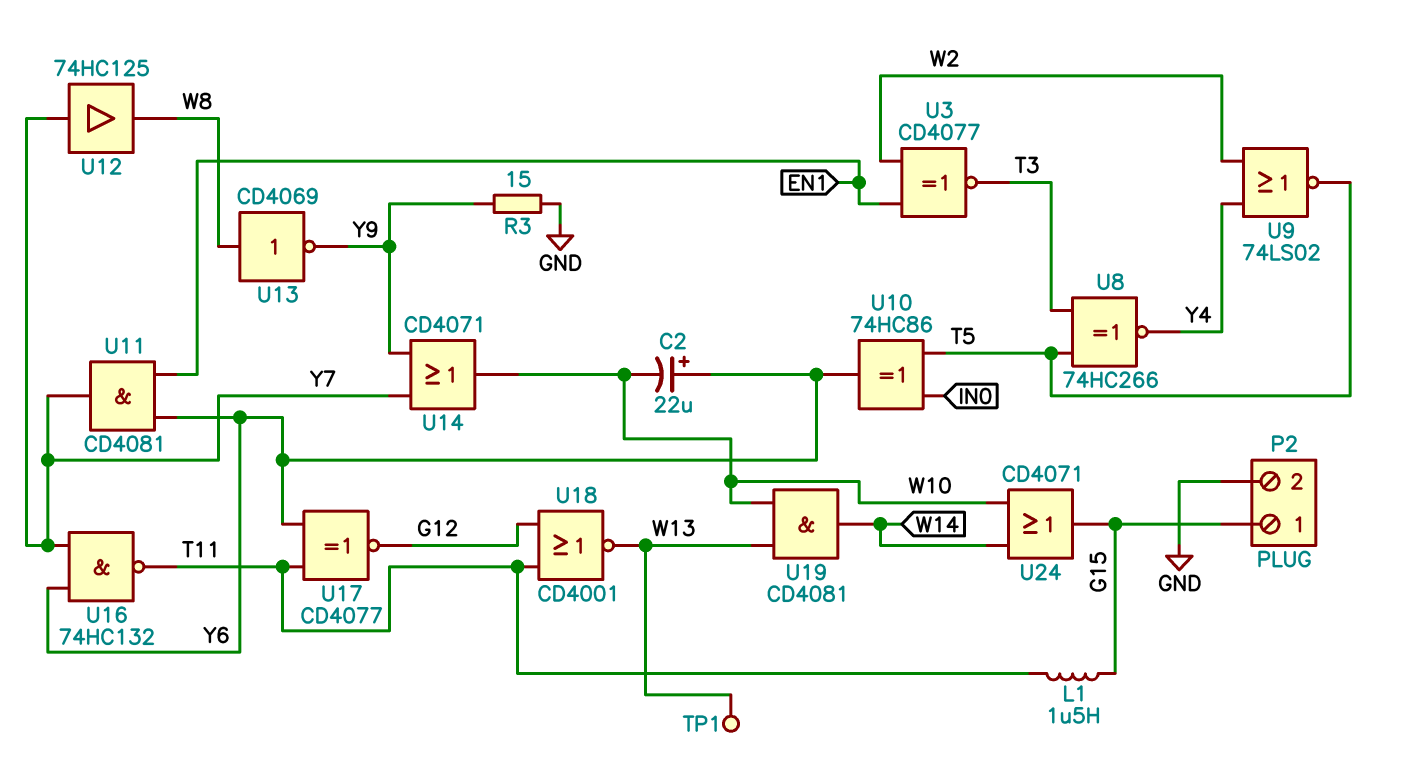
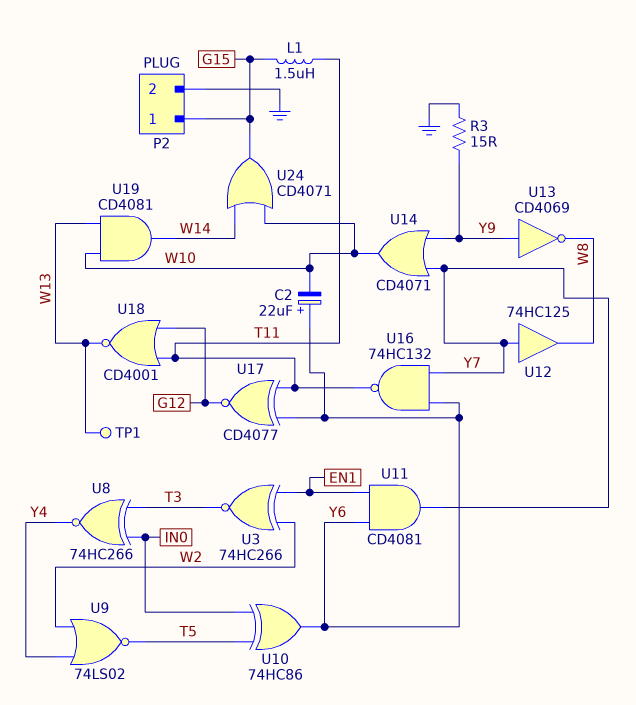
U3: XNOR CD4077 (in EN1, in W2, out T3) -> XNOR 74HC266 (in EN1, in W2, out T3)
U8: XNOR 74HC266 (in T3, in T5, out Y4) -> XNOR 74HC266 (in IN0, in T3, out Y4)
U13: NOT CD4069 (in W8, out Y9) -> NOT CD4069 (in Y9, out W8)

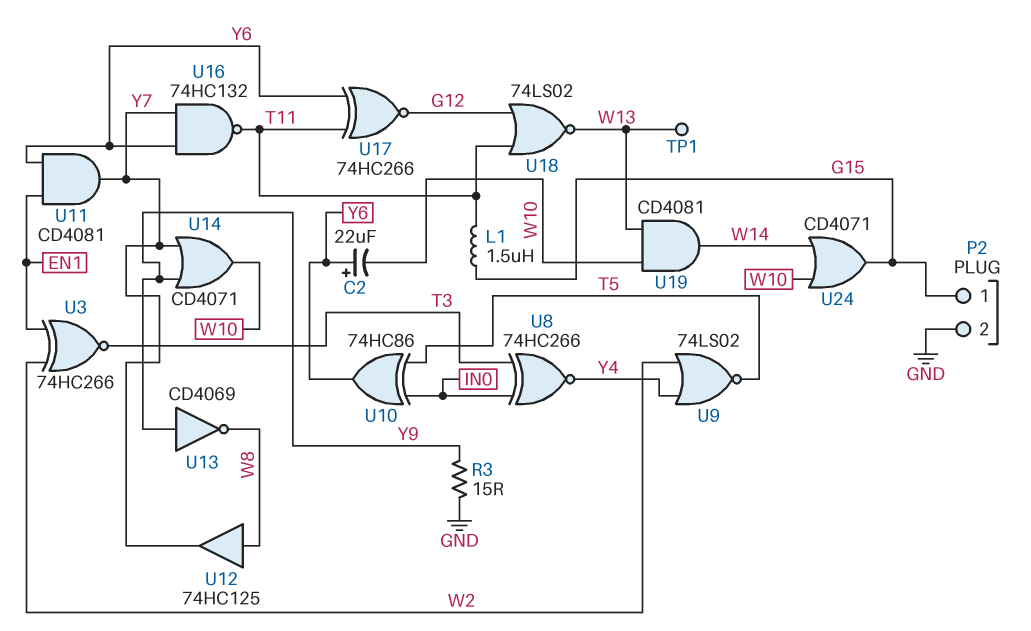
U12: buffer 74HC125 (in Y7, out W8) -> buffer 74HC125 (in W8, out Y7)
U17: XNOR CD4077 (in T11, in Y6, out G12) -> XNOR 74HC266 (in T11, in Y6, out G12)
U18: NOR CD4001 (in G12, in T11, out W13) -> NOR 74LS02 (in G12, in T11, out W13)

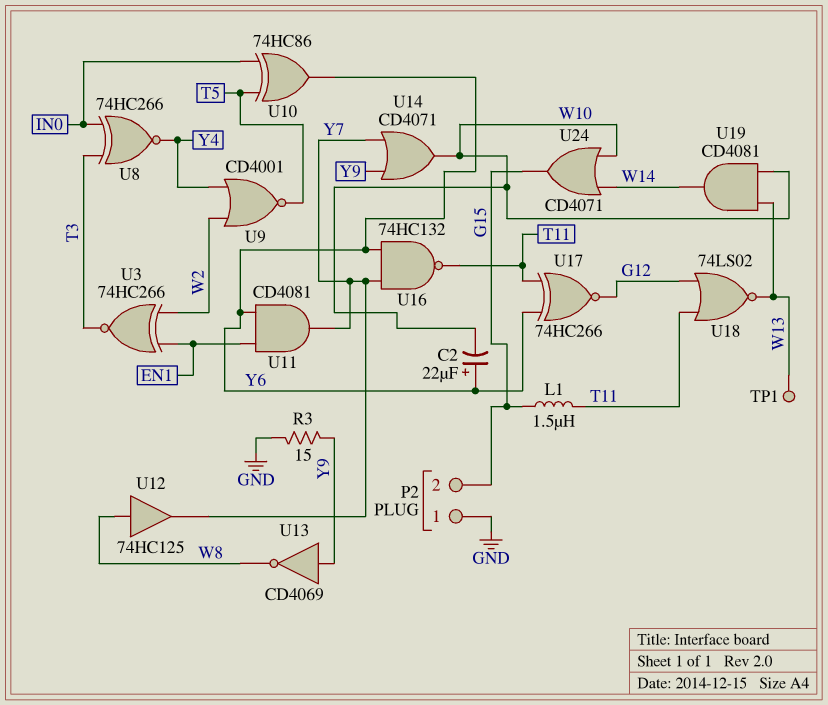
P2 pin 1: G15 -> GND
P2 pin 2: GND -> G15
U9: NOR 74LS02 (in W2, in Y4, out T5) -> NOR CD4001 (in W2, in Y4, out T5)

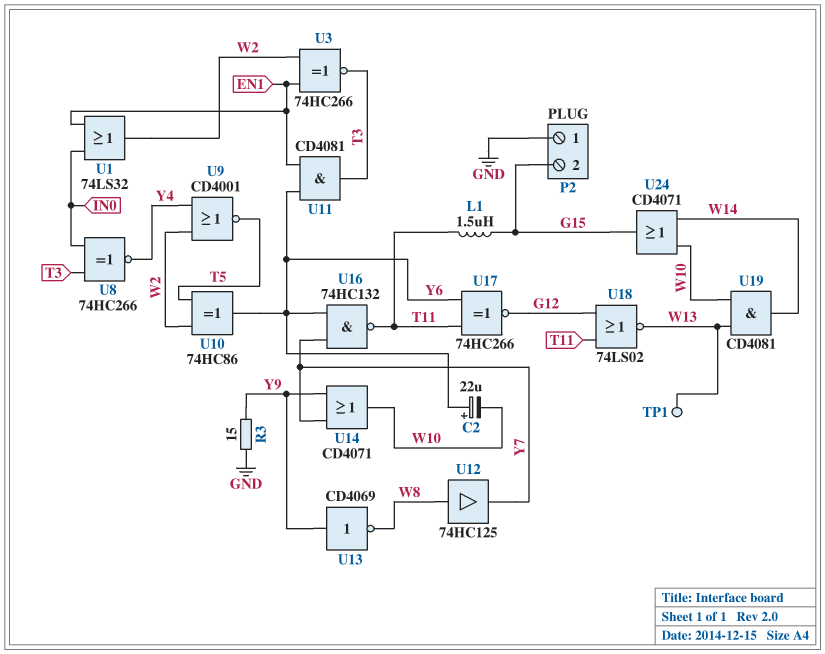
U1: none -> OR 74LS32 (in EN1, in IN0, out W2)
U10: XOR 74HC86 (in IN0, in T5, out Y6) -> XOR 74HC86 (in T5, in W2, out Y6)
U11: AND CD4081 (in EN1, in Y6, out Y7) -> AND CD4081 (in EN1, in Y6, out T3)

